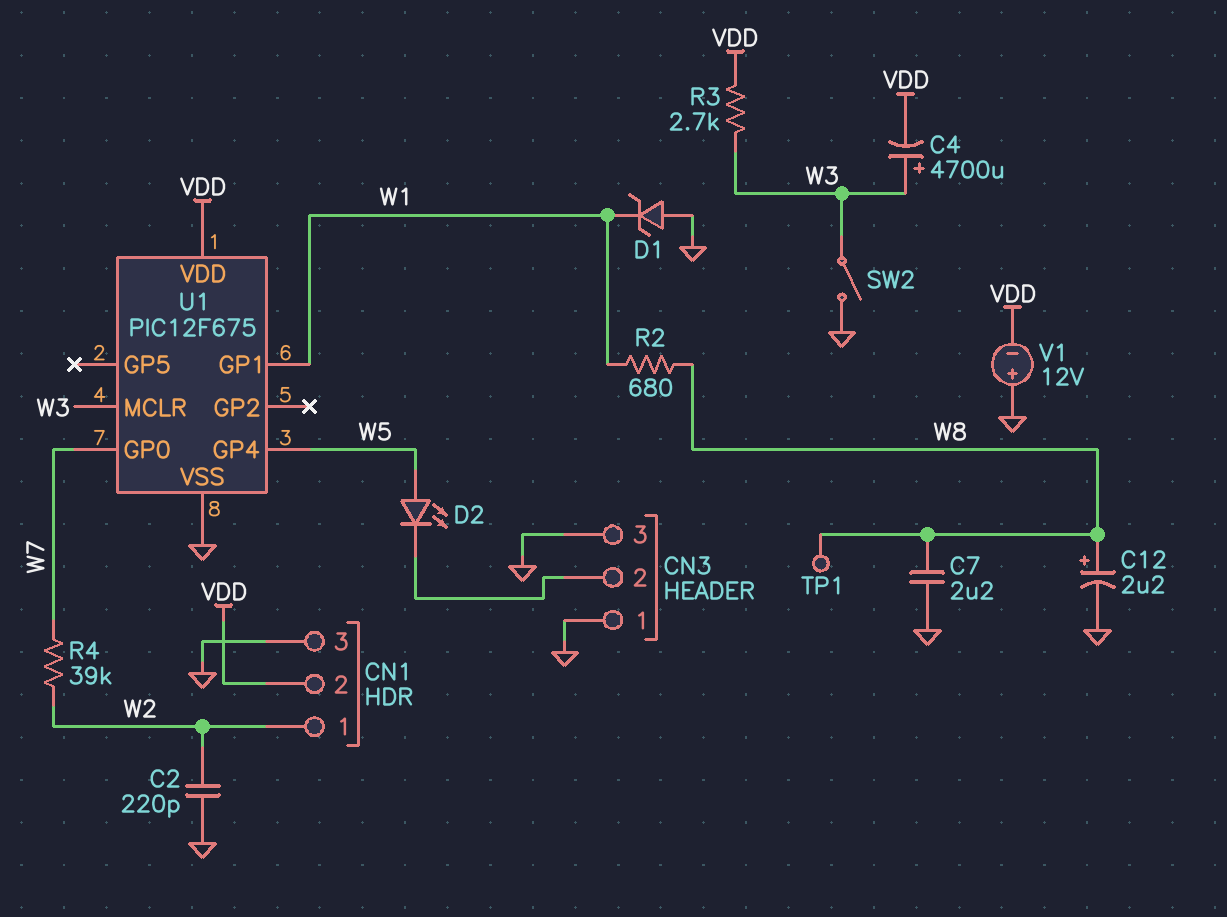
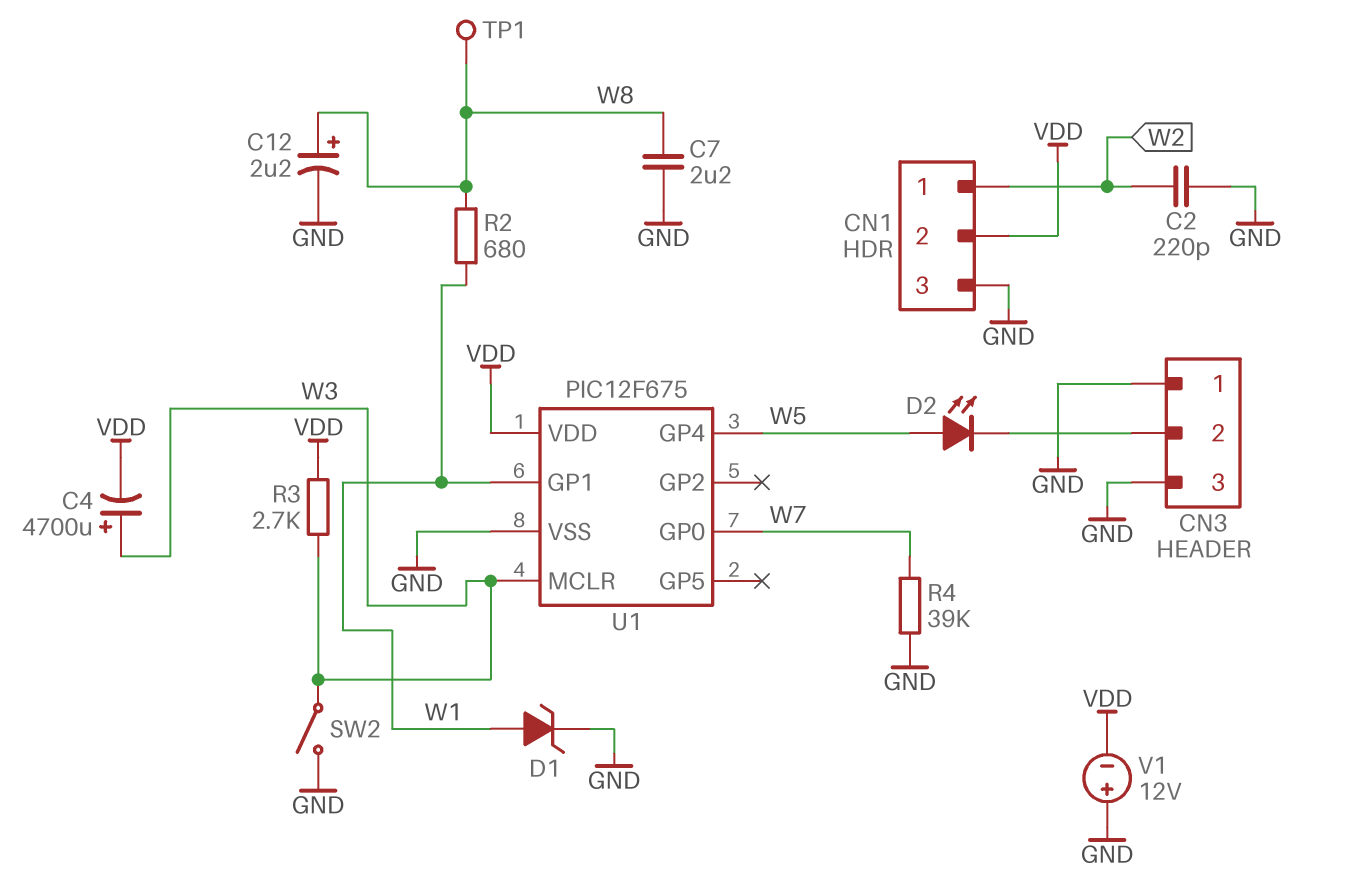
D1: zener (A GND, K W1) -> zener (A W1, K GND)
R4: 39k (W2, W7) -> 39k (GND, W7)

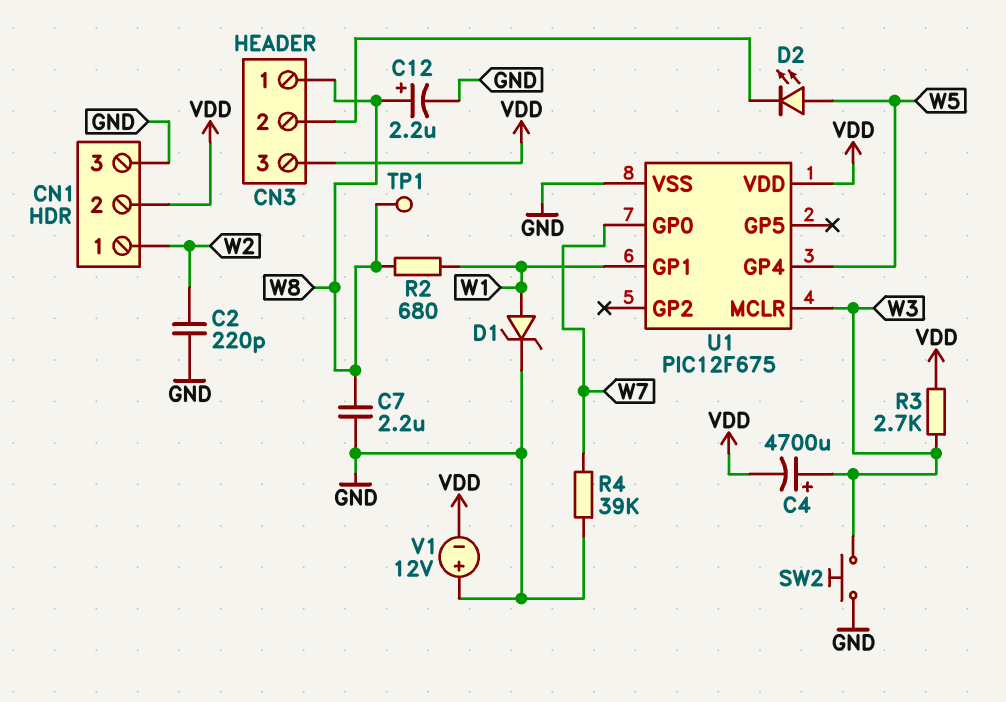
CN3 pin 1: GND -> W8
CN3 pin 3: GND -> VDD
SW2: switch (GND, W3) -> button (GND, W3)

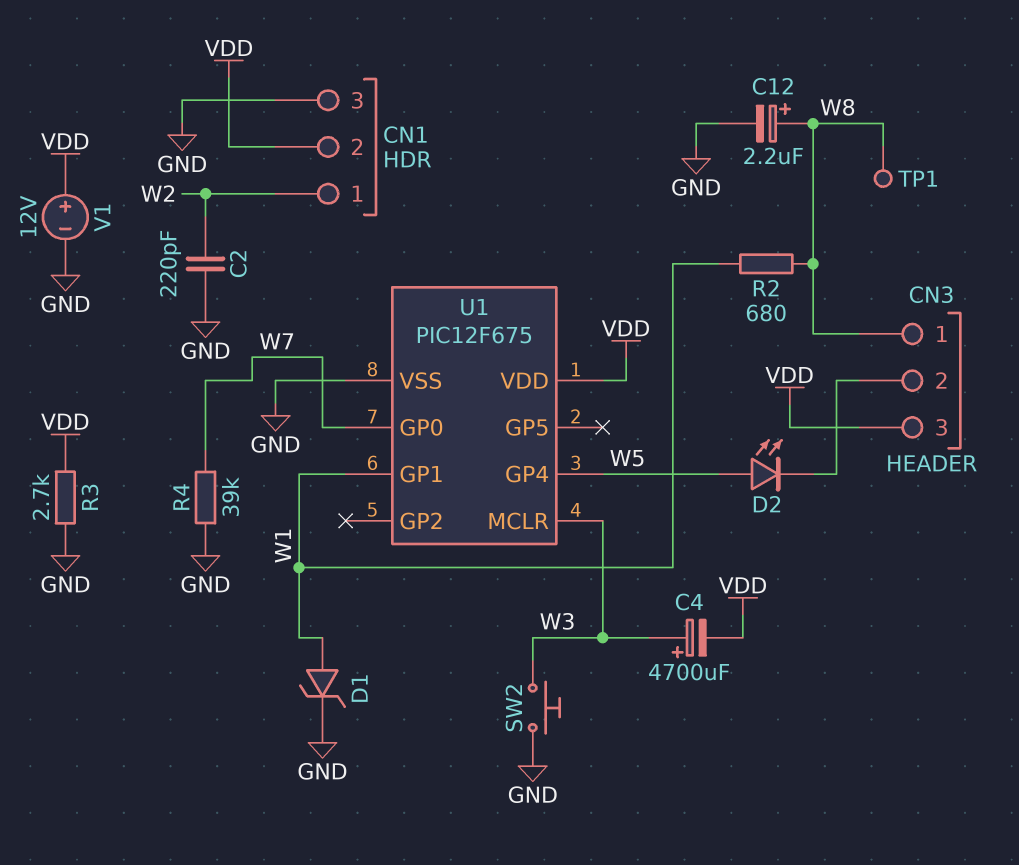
C7: 2.2uF (GND, W8) -> none
R3: 2.7k (VDD, W3) -> 2.7k (GND, VDD)
V1: 12V (plus GND, minus VDD) -> 12V (plus VDD, minus GND)

